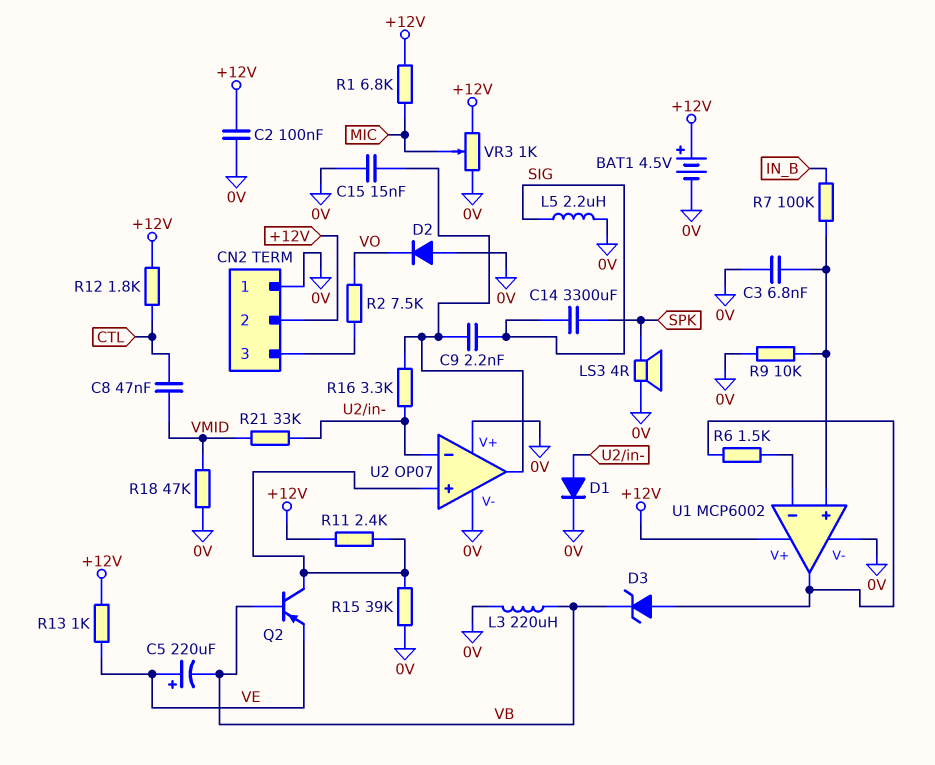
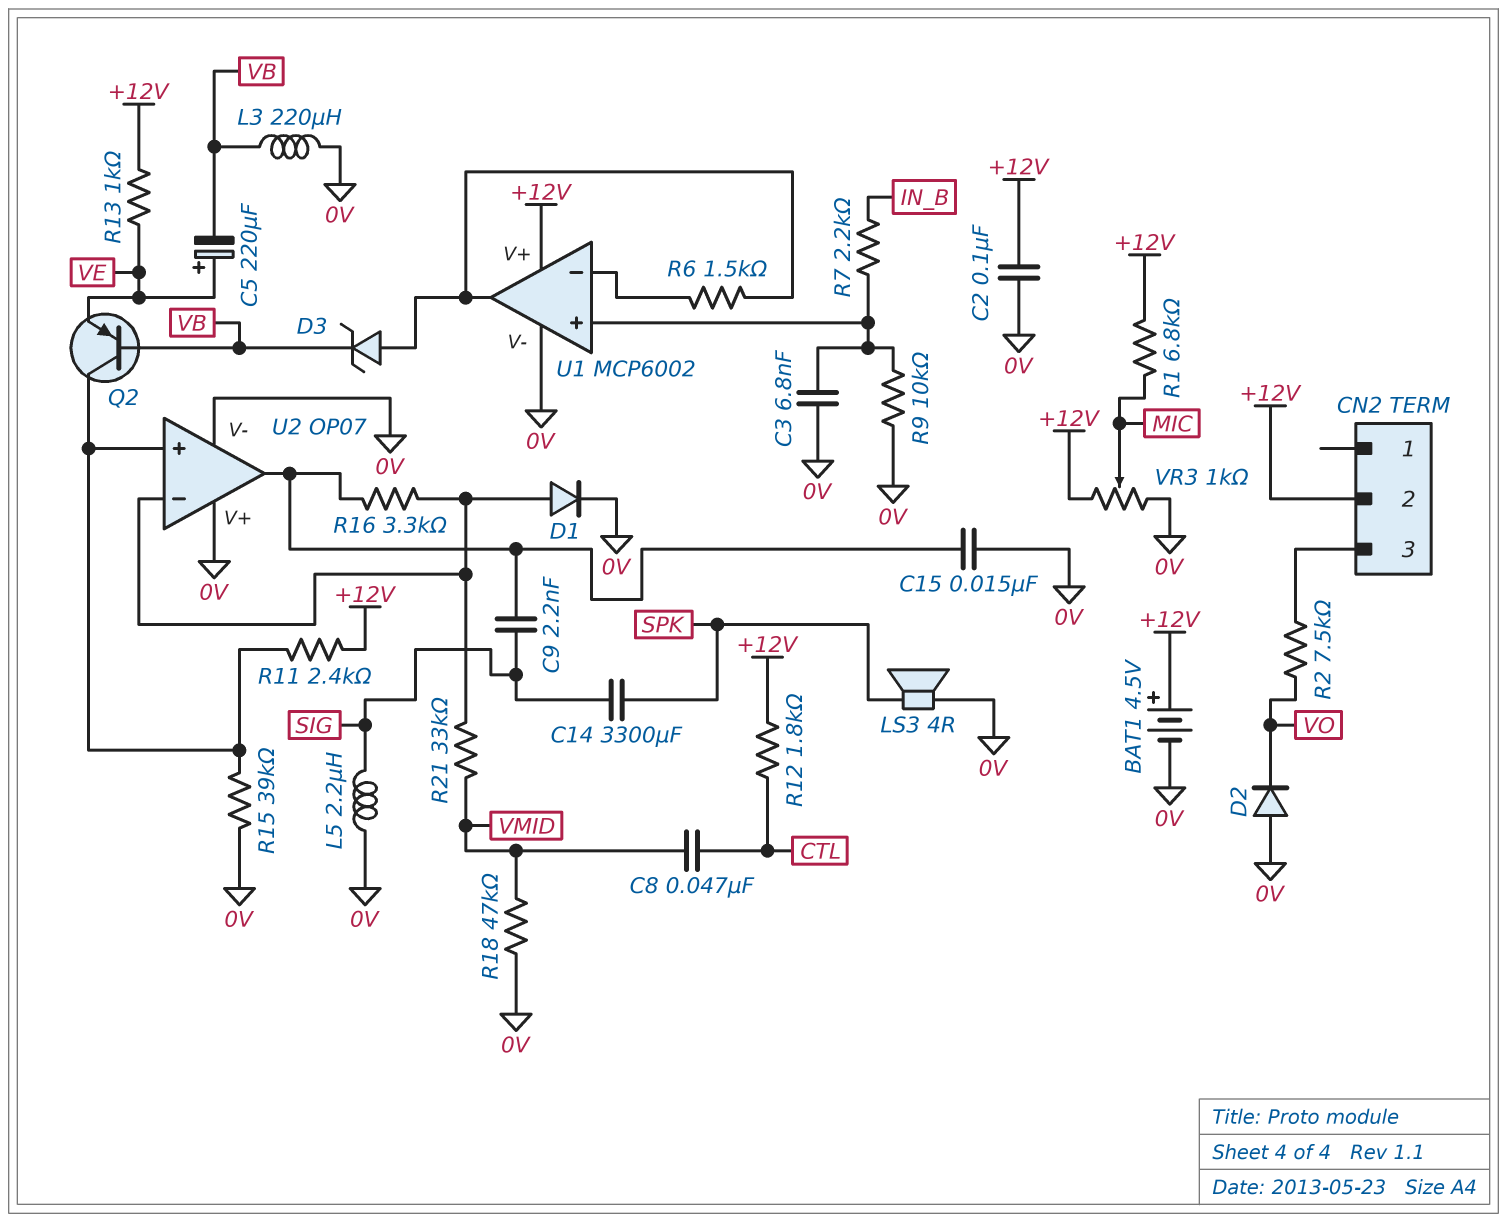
CN2 pin 1: 0V -> none
R7: 100k (IN_B, U1/in+) -> 2.2k (IN_B, U1/in+)

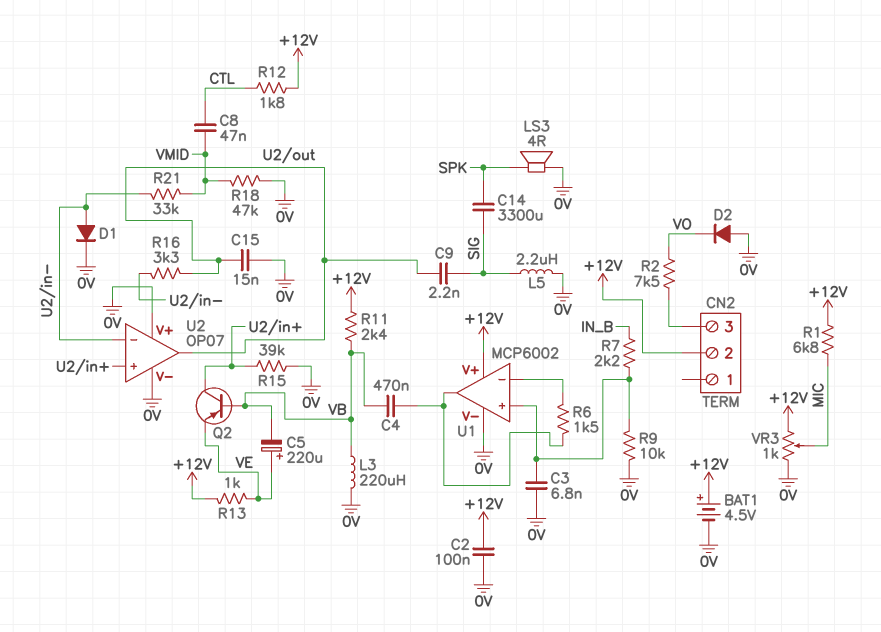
C4: none -> 470nF (U1/out, VB)
D3: zener (A U1/out, K VB) -> none
R11: 2.4k (+12V, U2/in+) -> 2.4k (+12V, VB)

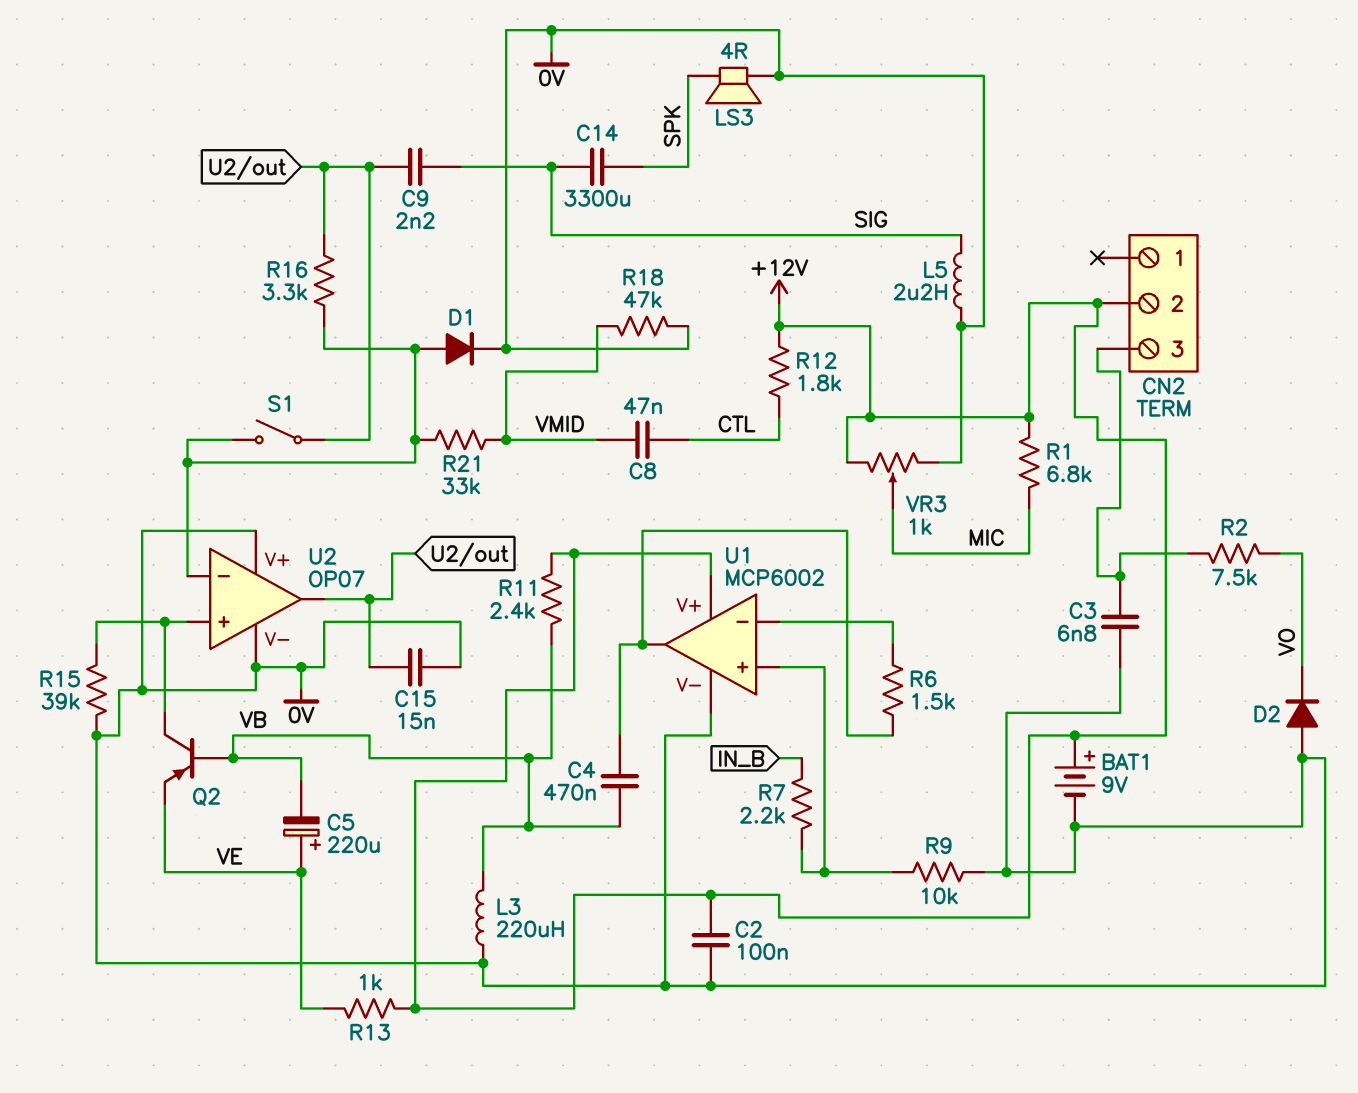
BAT1: 4.5V (plus +12V, minus 0V) -> 9V (plus +12V, minus 0V)
C3: 6.8nF (0V, U1/in+) -> 6.8nF (0V, CN2/3)
S1: none -> switch (U2/in-, U2/out)

